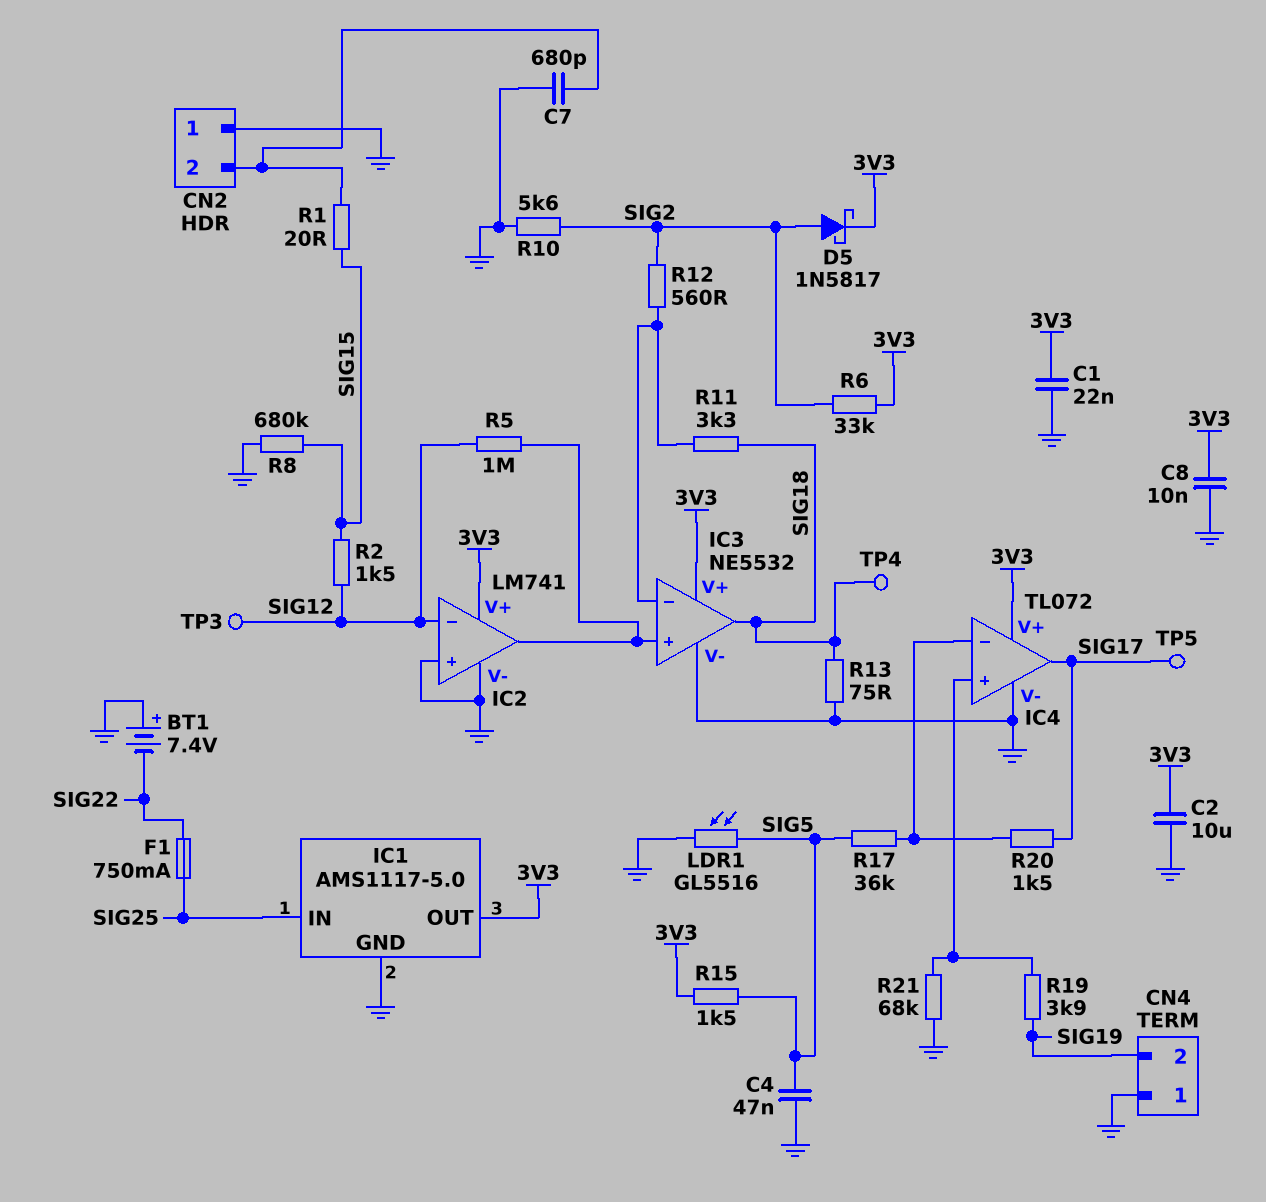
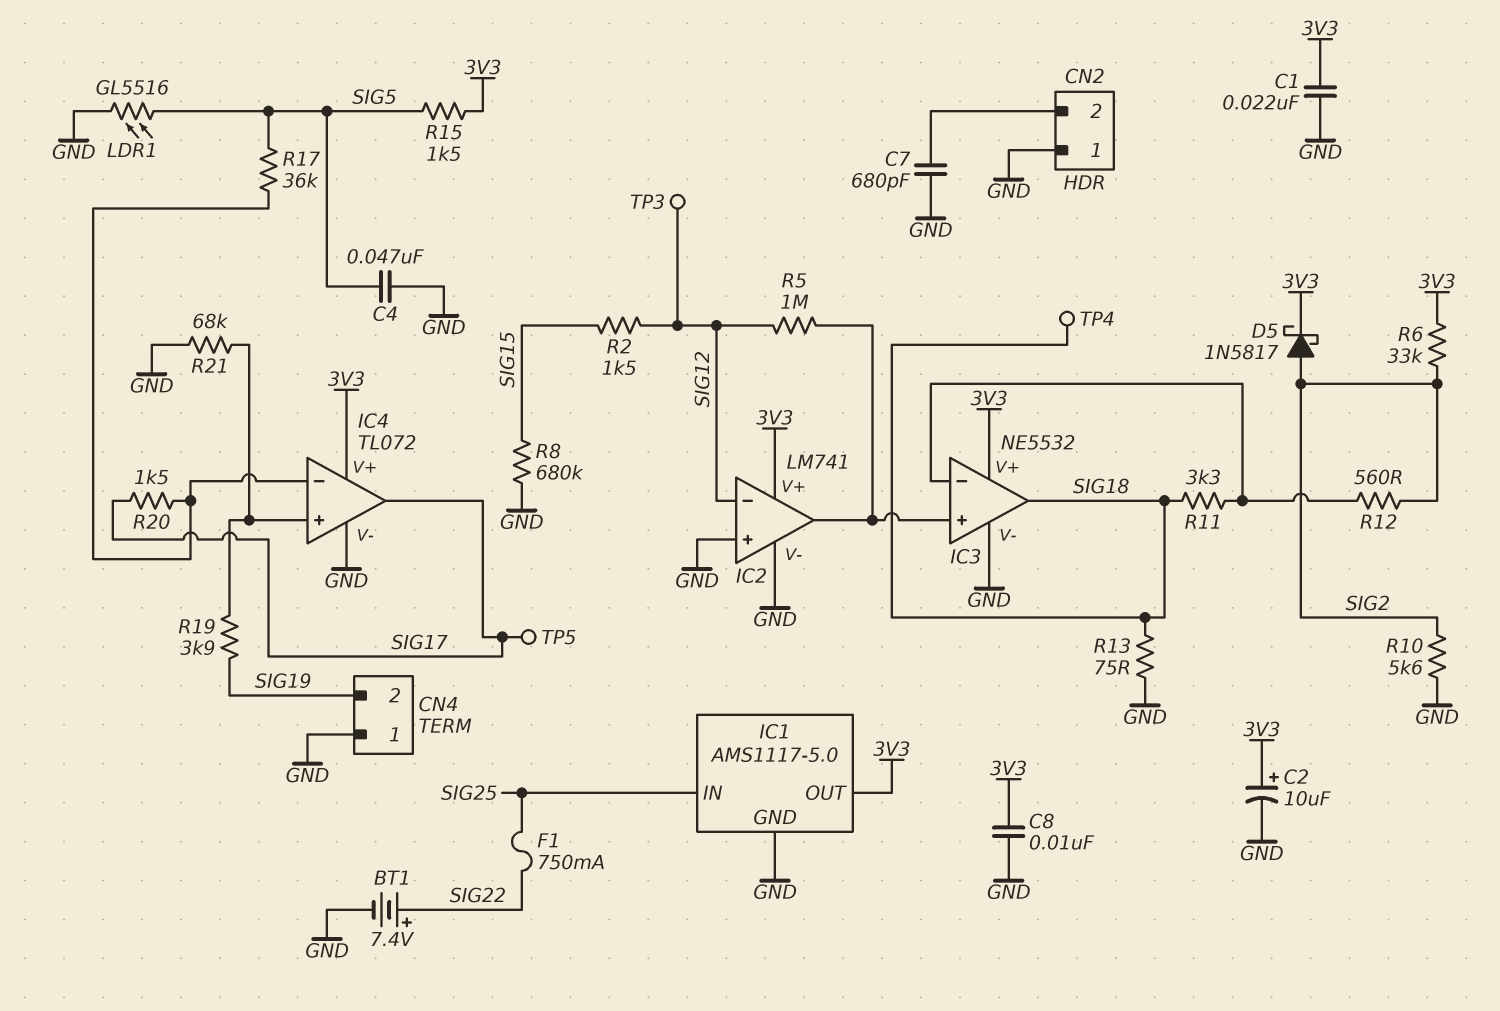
BT1: 7.4V (plus GND, minus SIG22) -> 7.4V (plus SIG22, minus GND)
C2: 10uF (3V3, GND) -> 10uF (plus 3V3, minus GND)
R1: 20 (CN2/2, SIG15) -> none

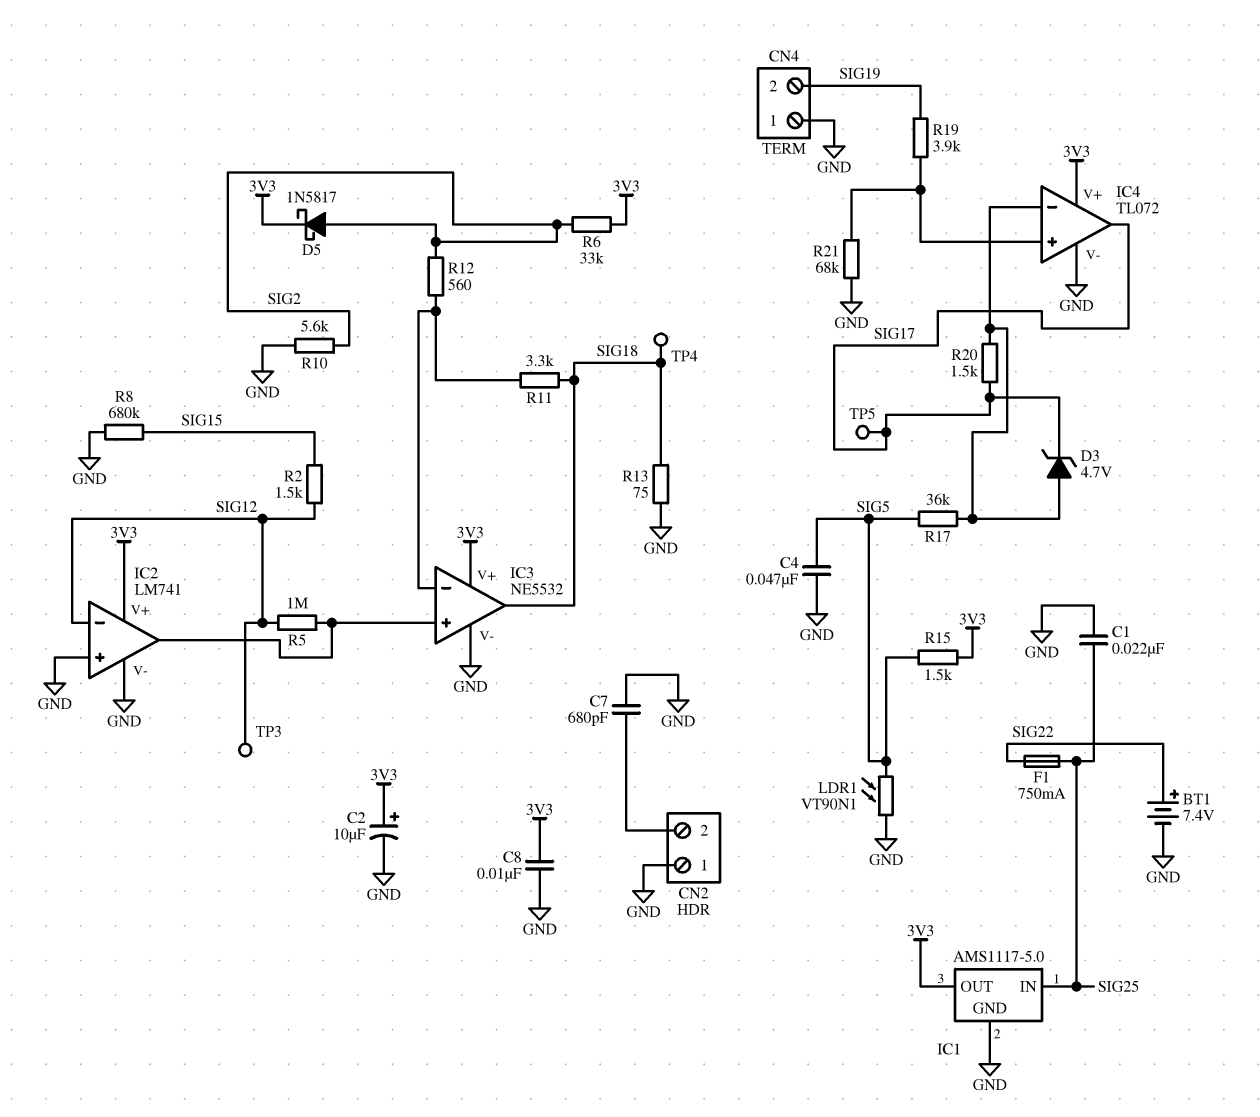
C1: 22nF (3V3, GND) -> 22nF (GND, SIG25)
D3: none -> zener 4.7V (A IC4/in-, K SIG17)
LDR1: GL5516 (GND, SIG5) -> VT90N1 (GND, SIG5)

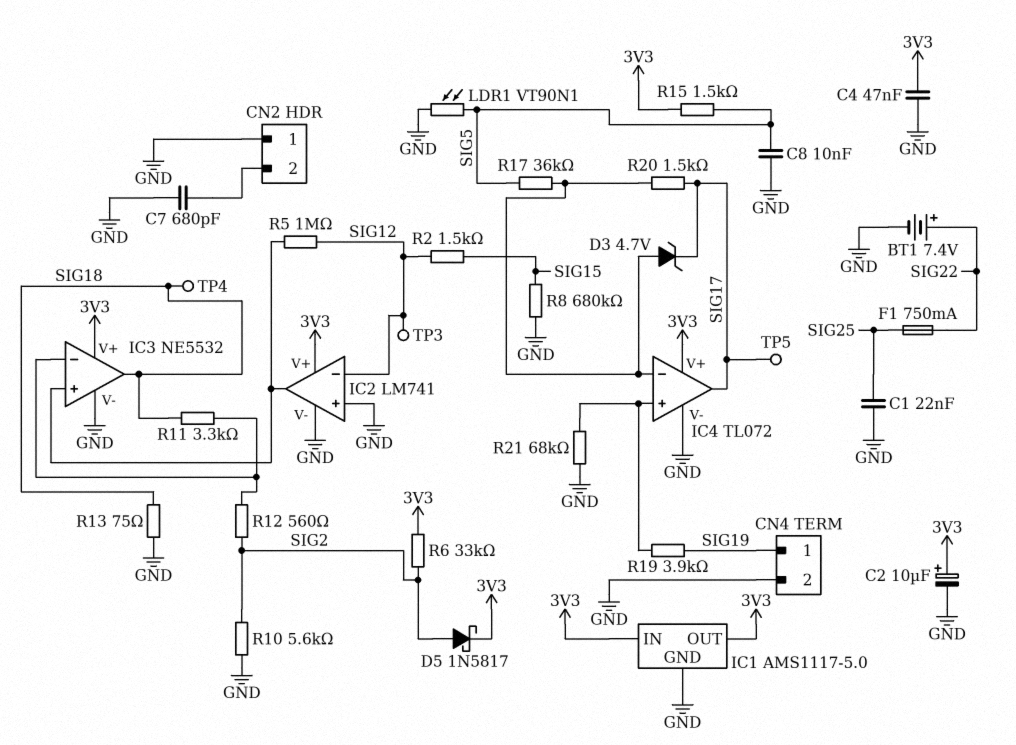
C4: 47nF (GND, SIG5) -> 47nF (3V3, GND)
C8: 10nF (3V3, GND) -> 10nF (GND, SIG5)
CN4 pin 1: GND -> SIG19
CN4 pin 2: SIG19 -> GND
IC1 pin IN: SIG25 -> 3V3

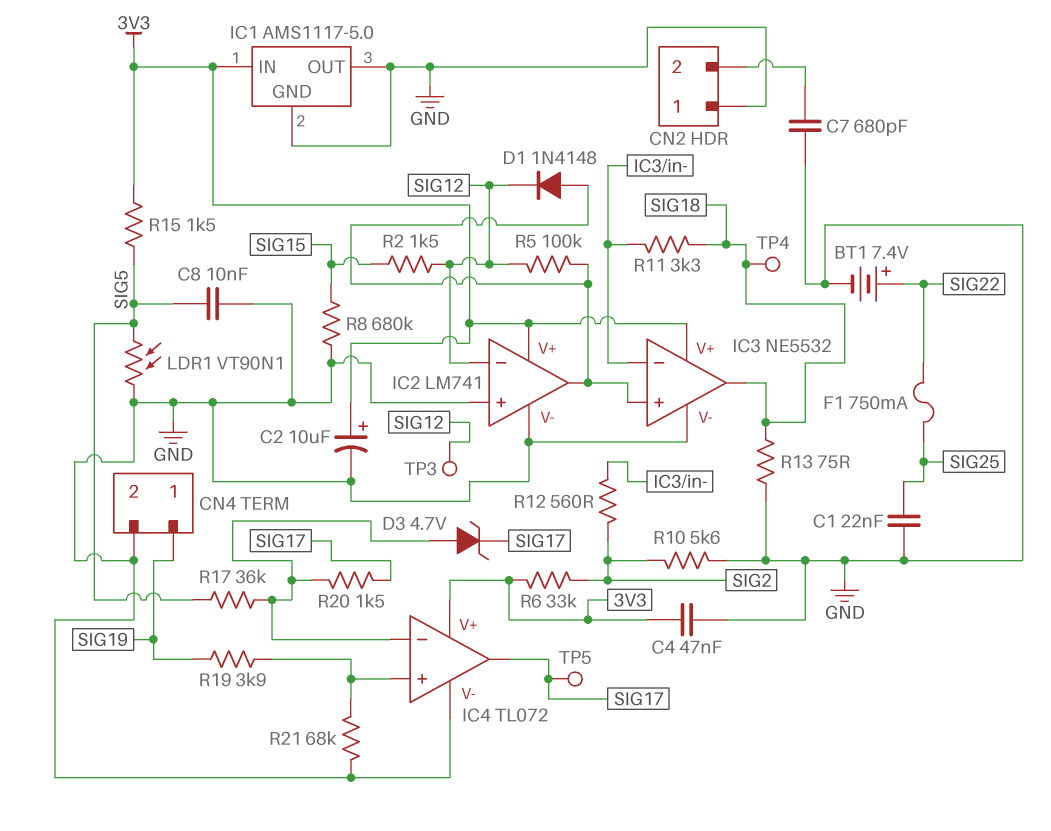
D1: none -> diode 1N4148 (A IC2/out, K SIG12)
D5: schottky 1N5817 (A SIG2, K 3V3) -> none
IC1 pin OUT: 3V3 -> GND
R5: 1M (IC2/out, SIG12) -> 100k (IC2/out, SIG12)

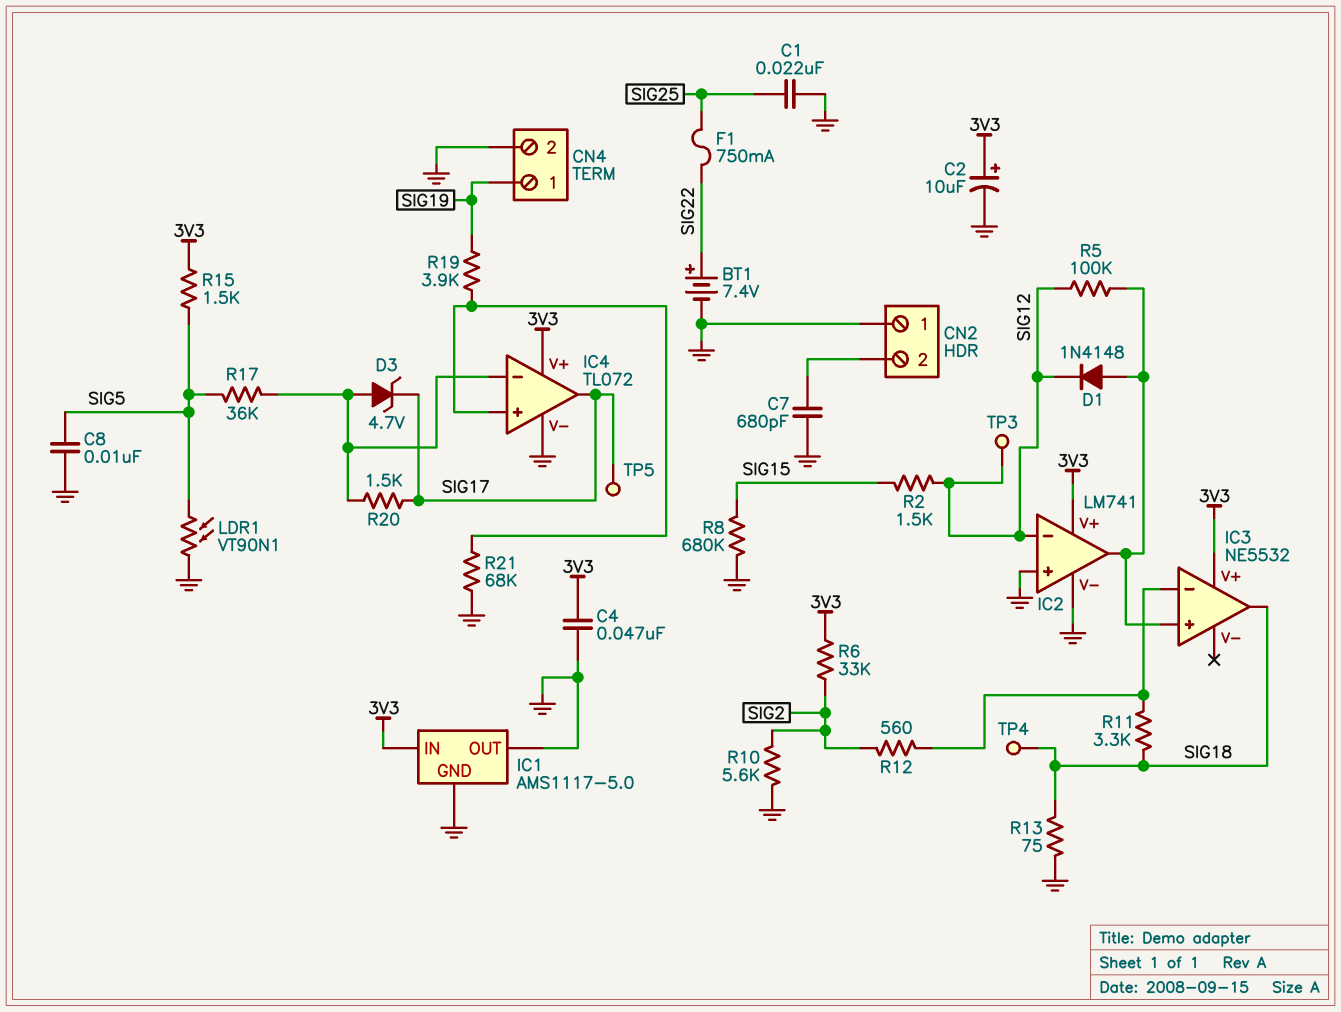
IC3 pin V-: GND -> none

